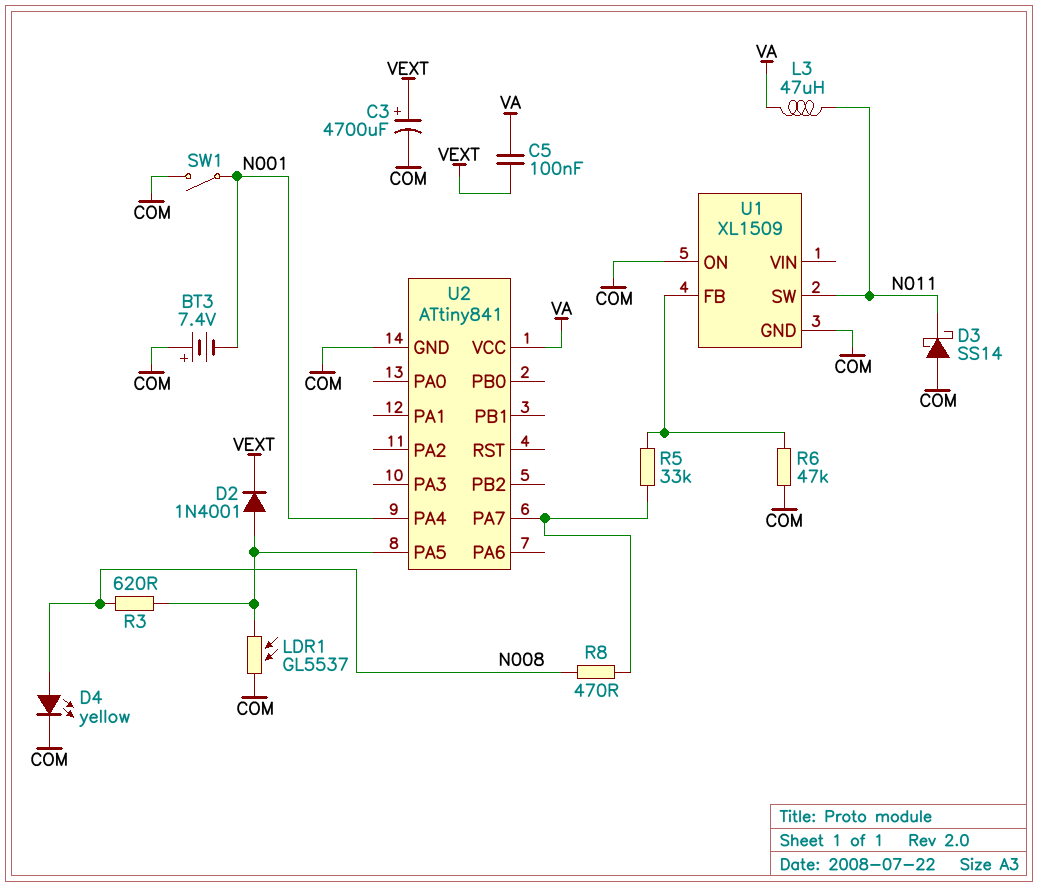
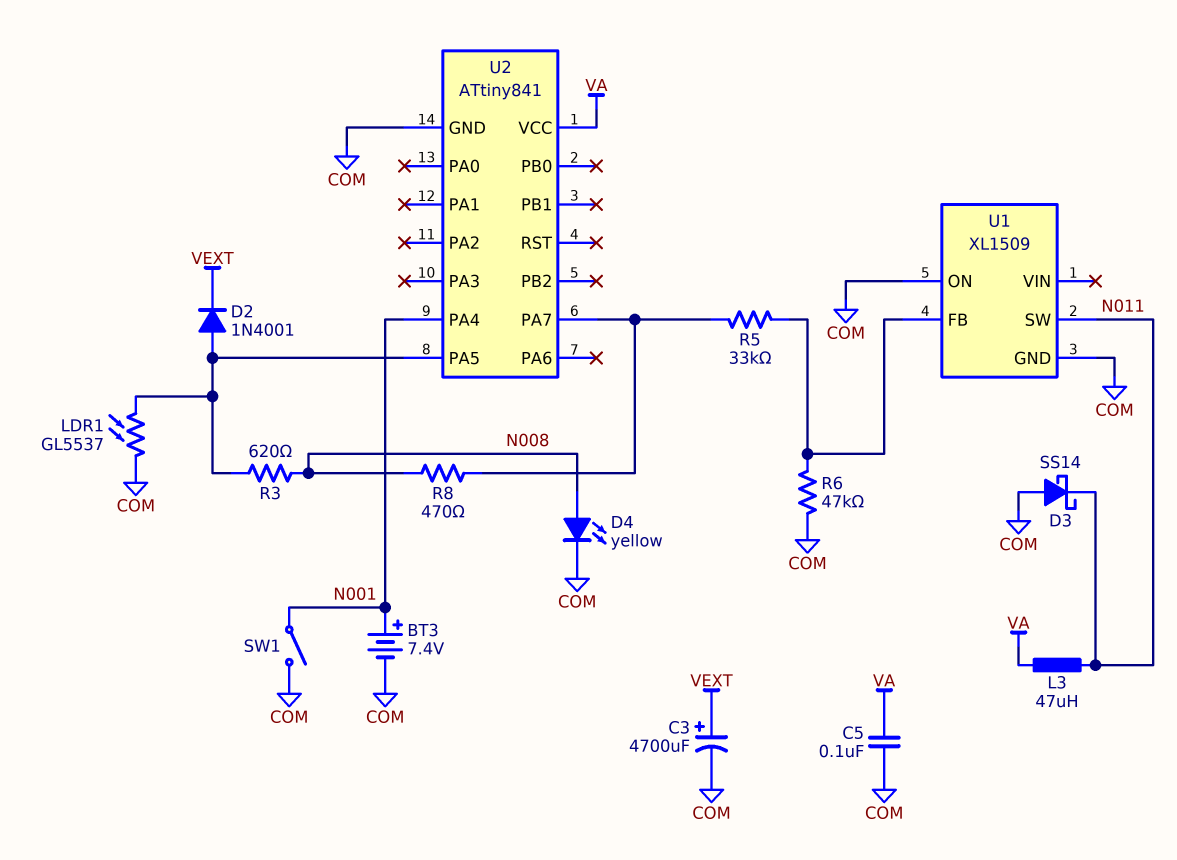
BT3: 7.4V (plus COM, minus N001) -> 7.4V (plus N001, minus COM)
C5: 100nF (VA, VEXT) -> 100nF (COM, VA)

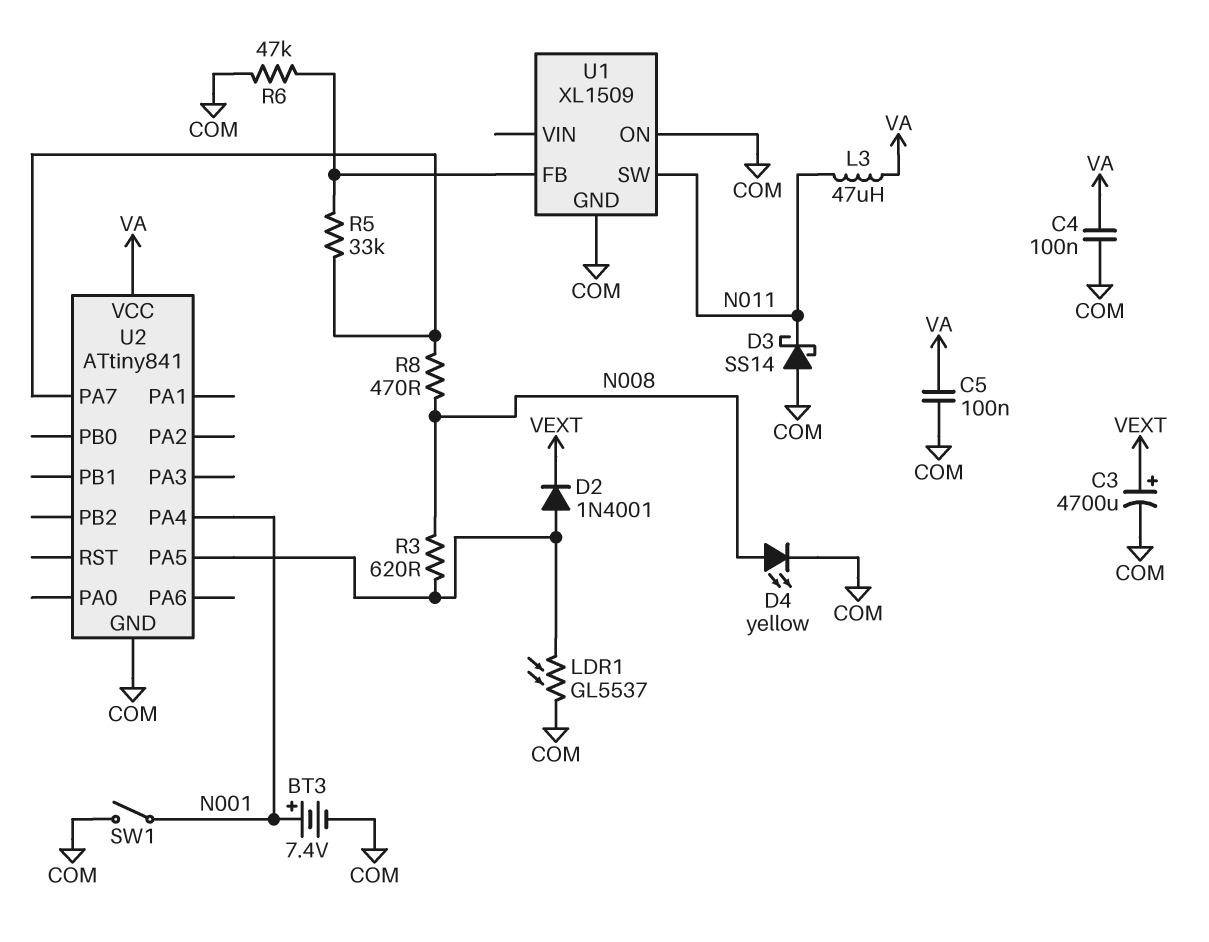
C4: none -> 100nF (COM, VA)

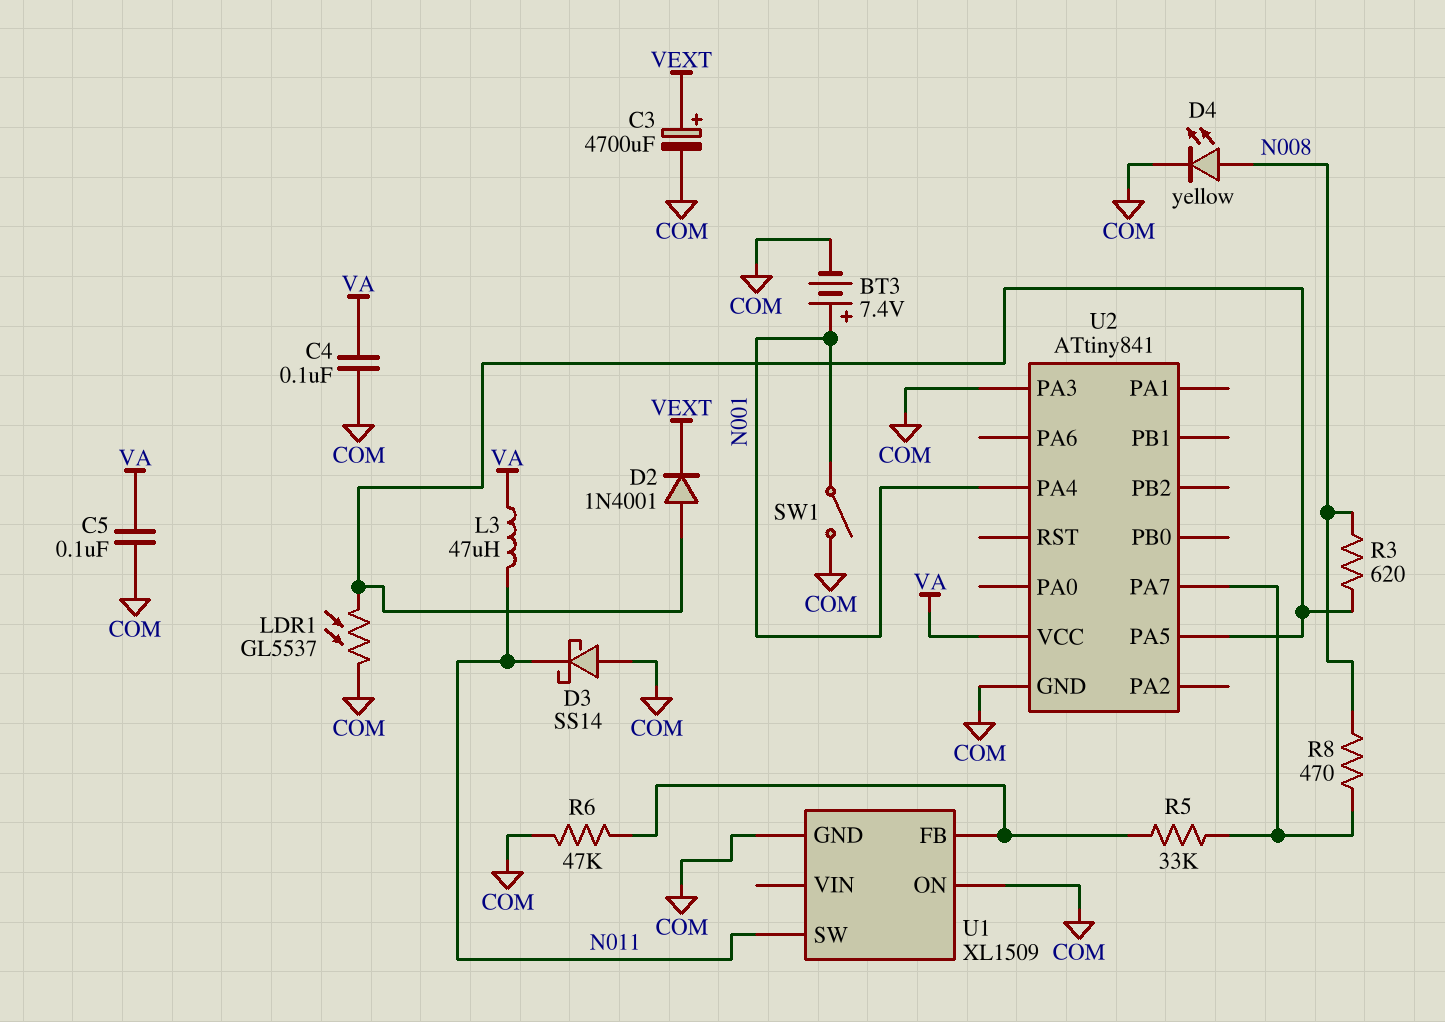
U2 pin PA3: none -> COM

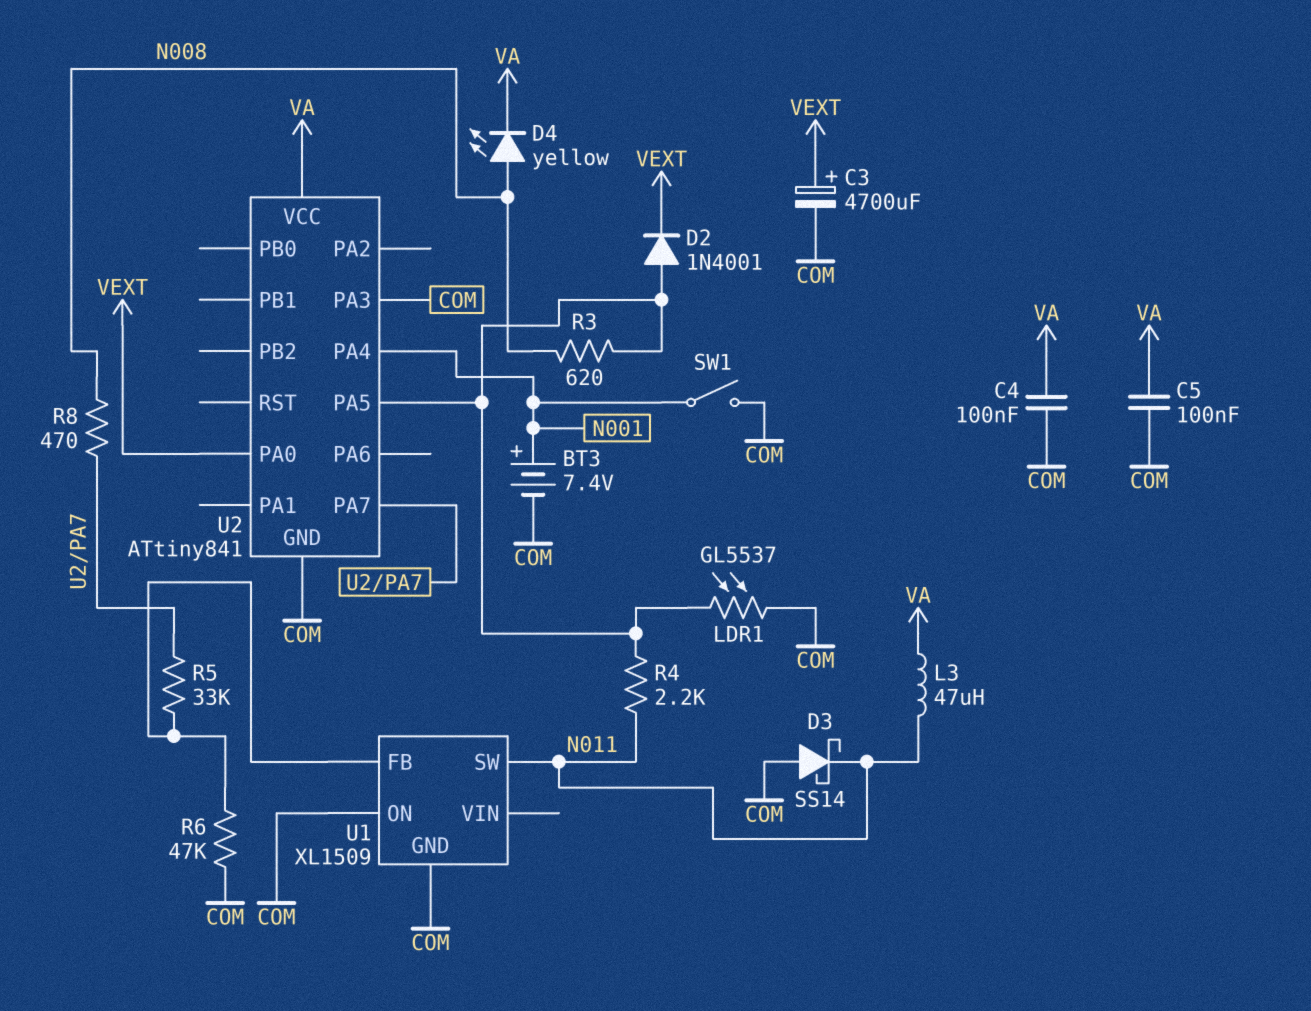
D4: LED yellow (A N008, K COM) -> LED yellow (A N008, K VA)
R4: none -> 2.2k (N011, U2/PA5)
U2 pin PA0: none -> VEXT

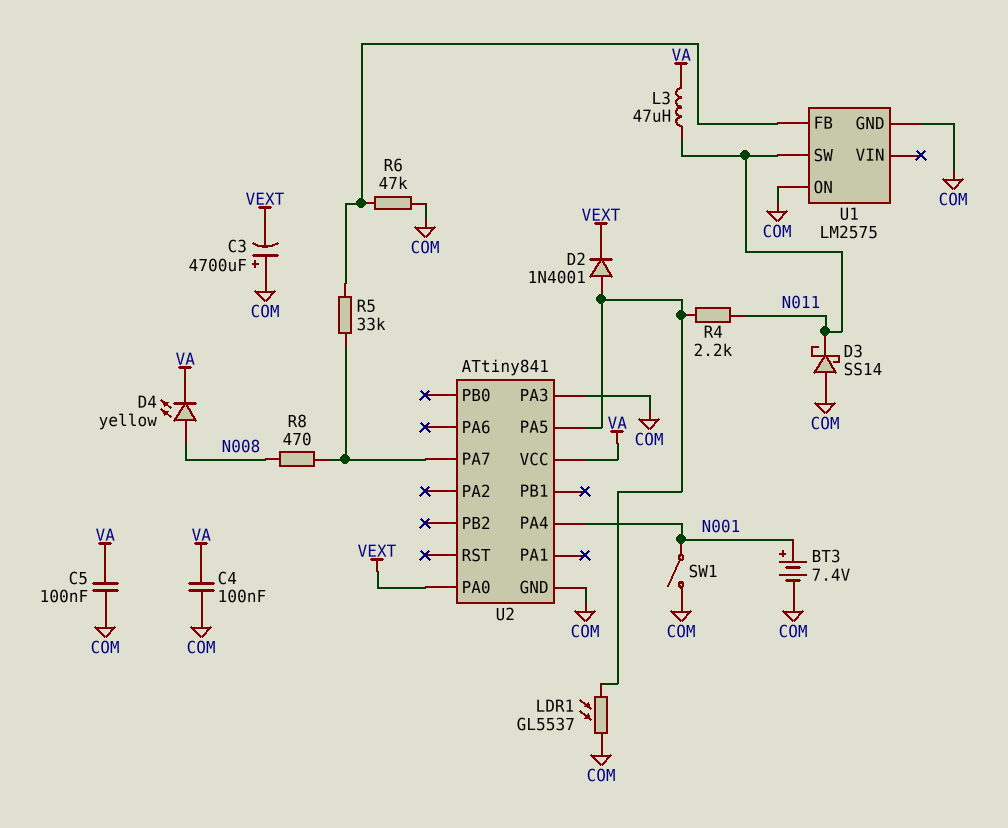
C3: 4700uF (plus VEXT, minus COM) -> 4700uF (plus COM, minus VEXT)
R3: 620 (N008, U2/PA5) -> none
U1: XL1509 -> LM2575

